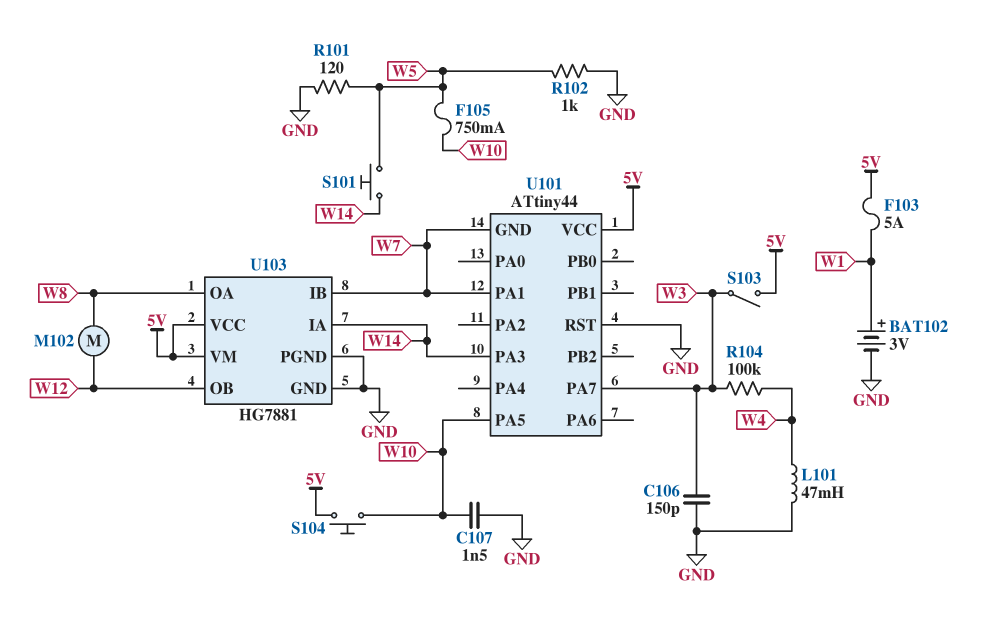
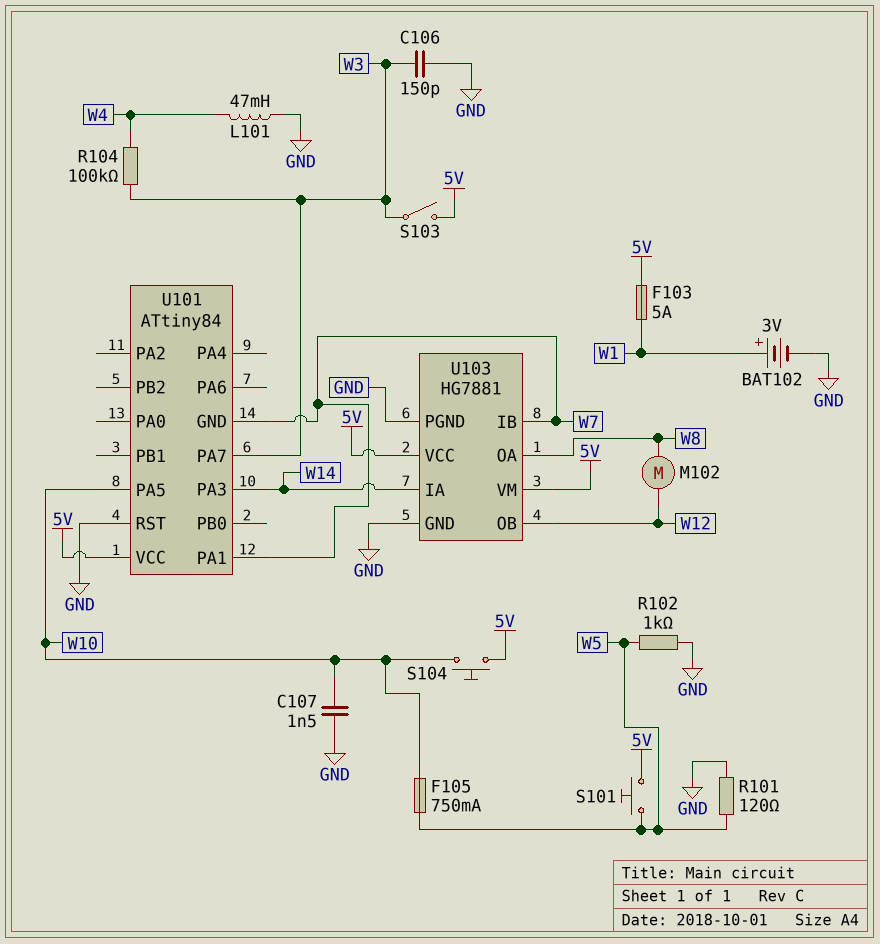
S101: button (W5, W14) -> button (5V, W5)
U101: ATtiny44 -> ATtiny84

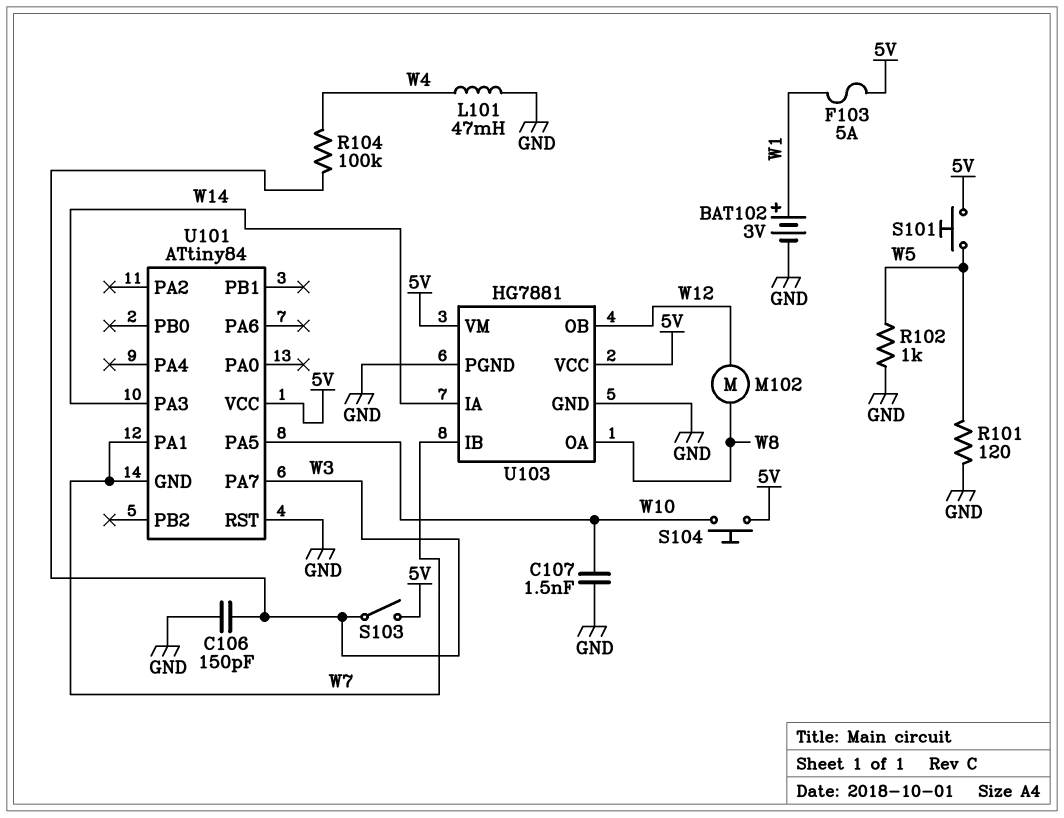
F105: 750mA (W5, W10) -> none

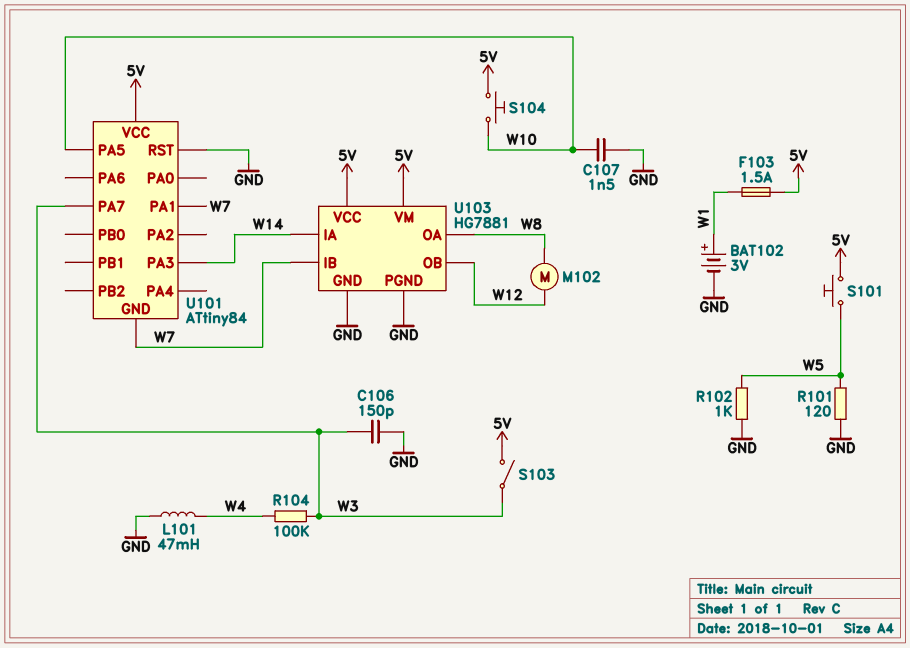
F103: 5A (5V, W1) -> 1.5A (5V, W1)

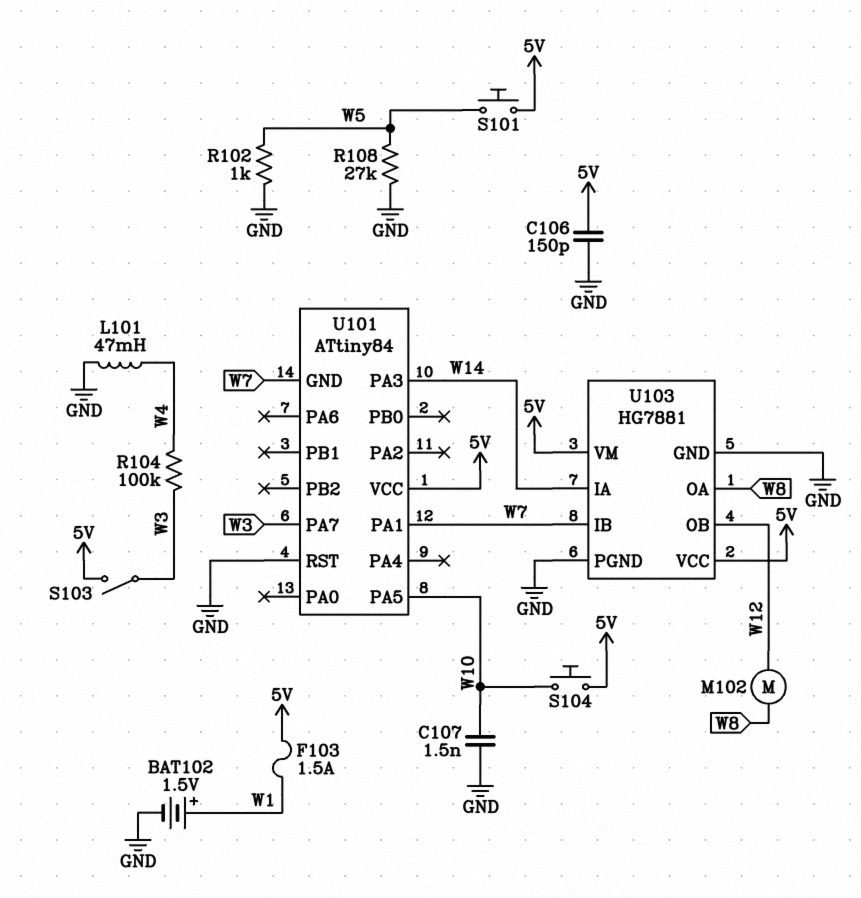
BAT102: 3V (plus W1, minus GND) -> 1.5V (plus W1, minus GND)
C106: 150pF (GND, W3) -> 150pF (5V, GND)
R101: 120 (GND, W5) -> none
R108: none -> 27k (GND, W5)

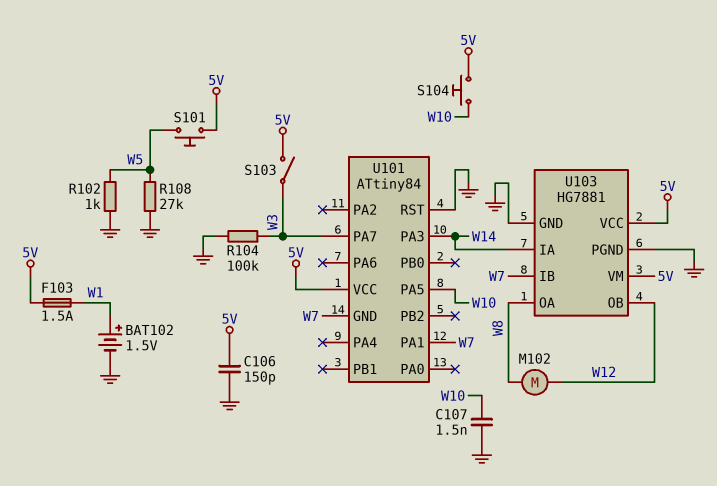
L101: 47mH (GND, W4) -> none
R104: 100k (W3, W4) -> 100k (GND, W3)

